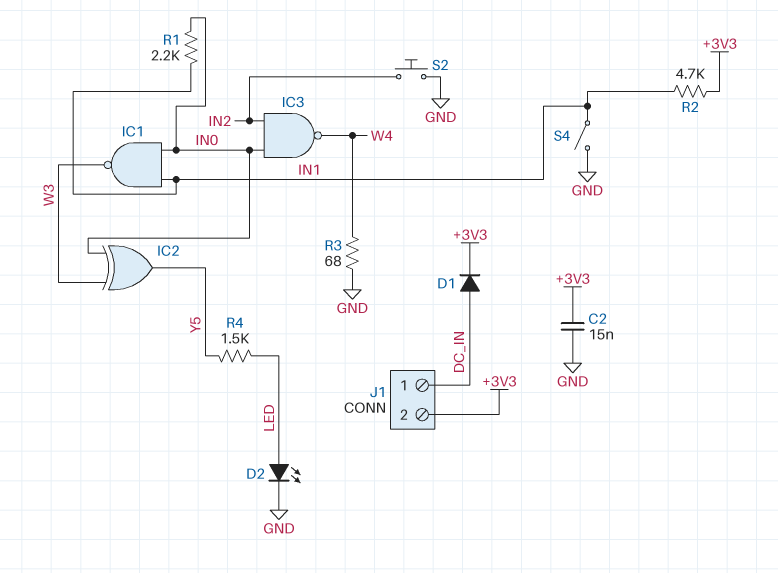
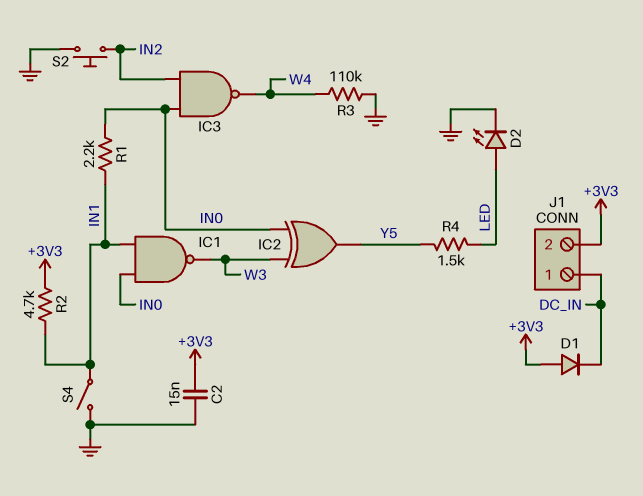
D1: diode (A DC_IN, K +3V3) -> diode (A +3V3, K DC_IN)
R3: 68 (GND, W4) -> 110k (GND, W4)

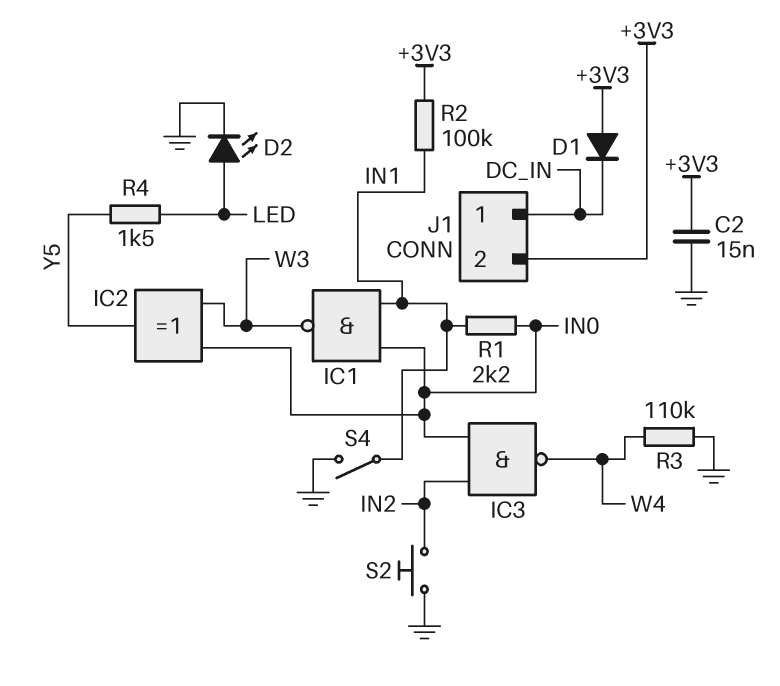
R2: 4.7k (+3V3, IN1) -> 100k (+3V3, IN1)

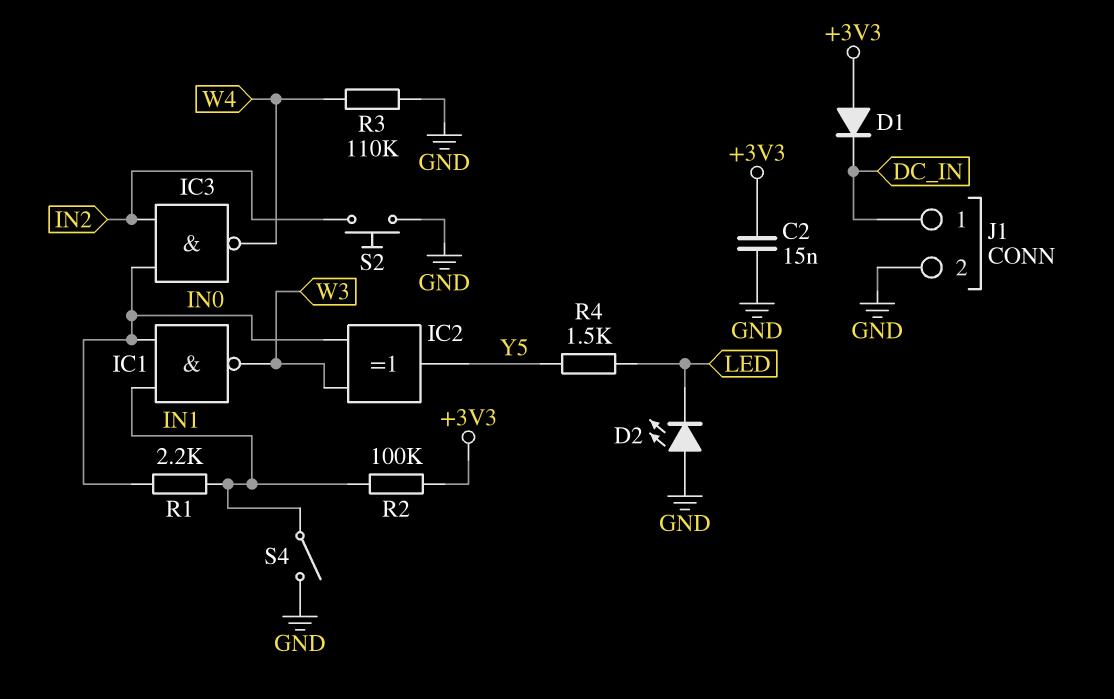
D2: LED (A LED, K GND) -> LED (A GND, K LED)
J1 pin 2: +3V3 -> GND

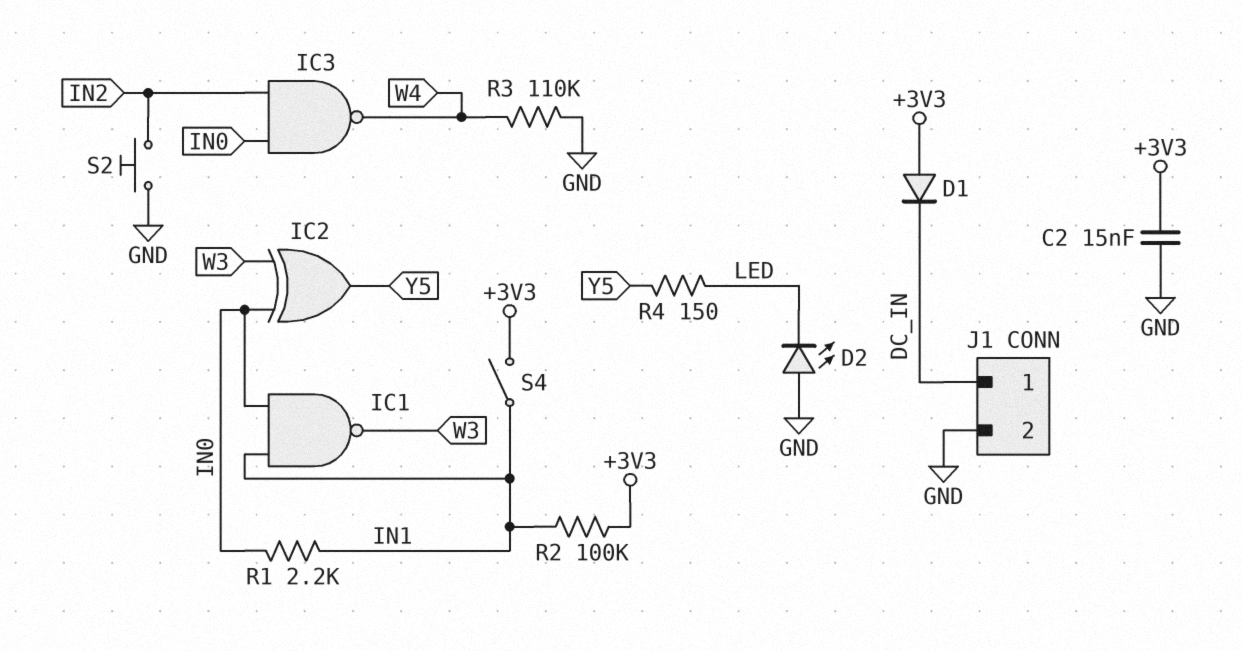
R4: 1.5k (LED, Y5) -> 150 (LED, Y5)
S4: switch (GND, IN1) -> switch (+3V3, IN1)

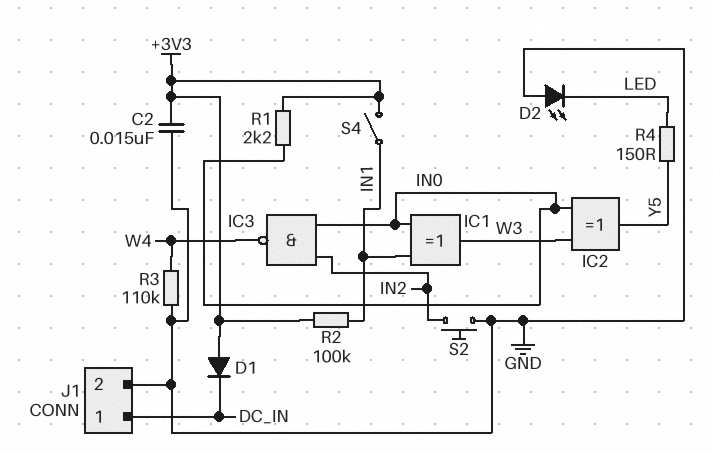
IC1: NAND (in IN0, in IN1, out W3) -> XOR (in IN0, in IN1, out W3)
R1: 2.2k (IN0, IN1) -> 2.2k (+3V3, IN0)

